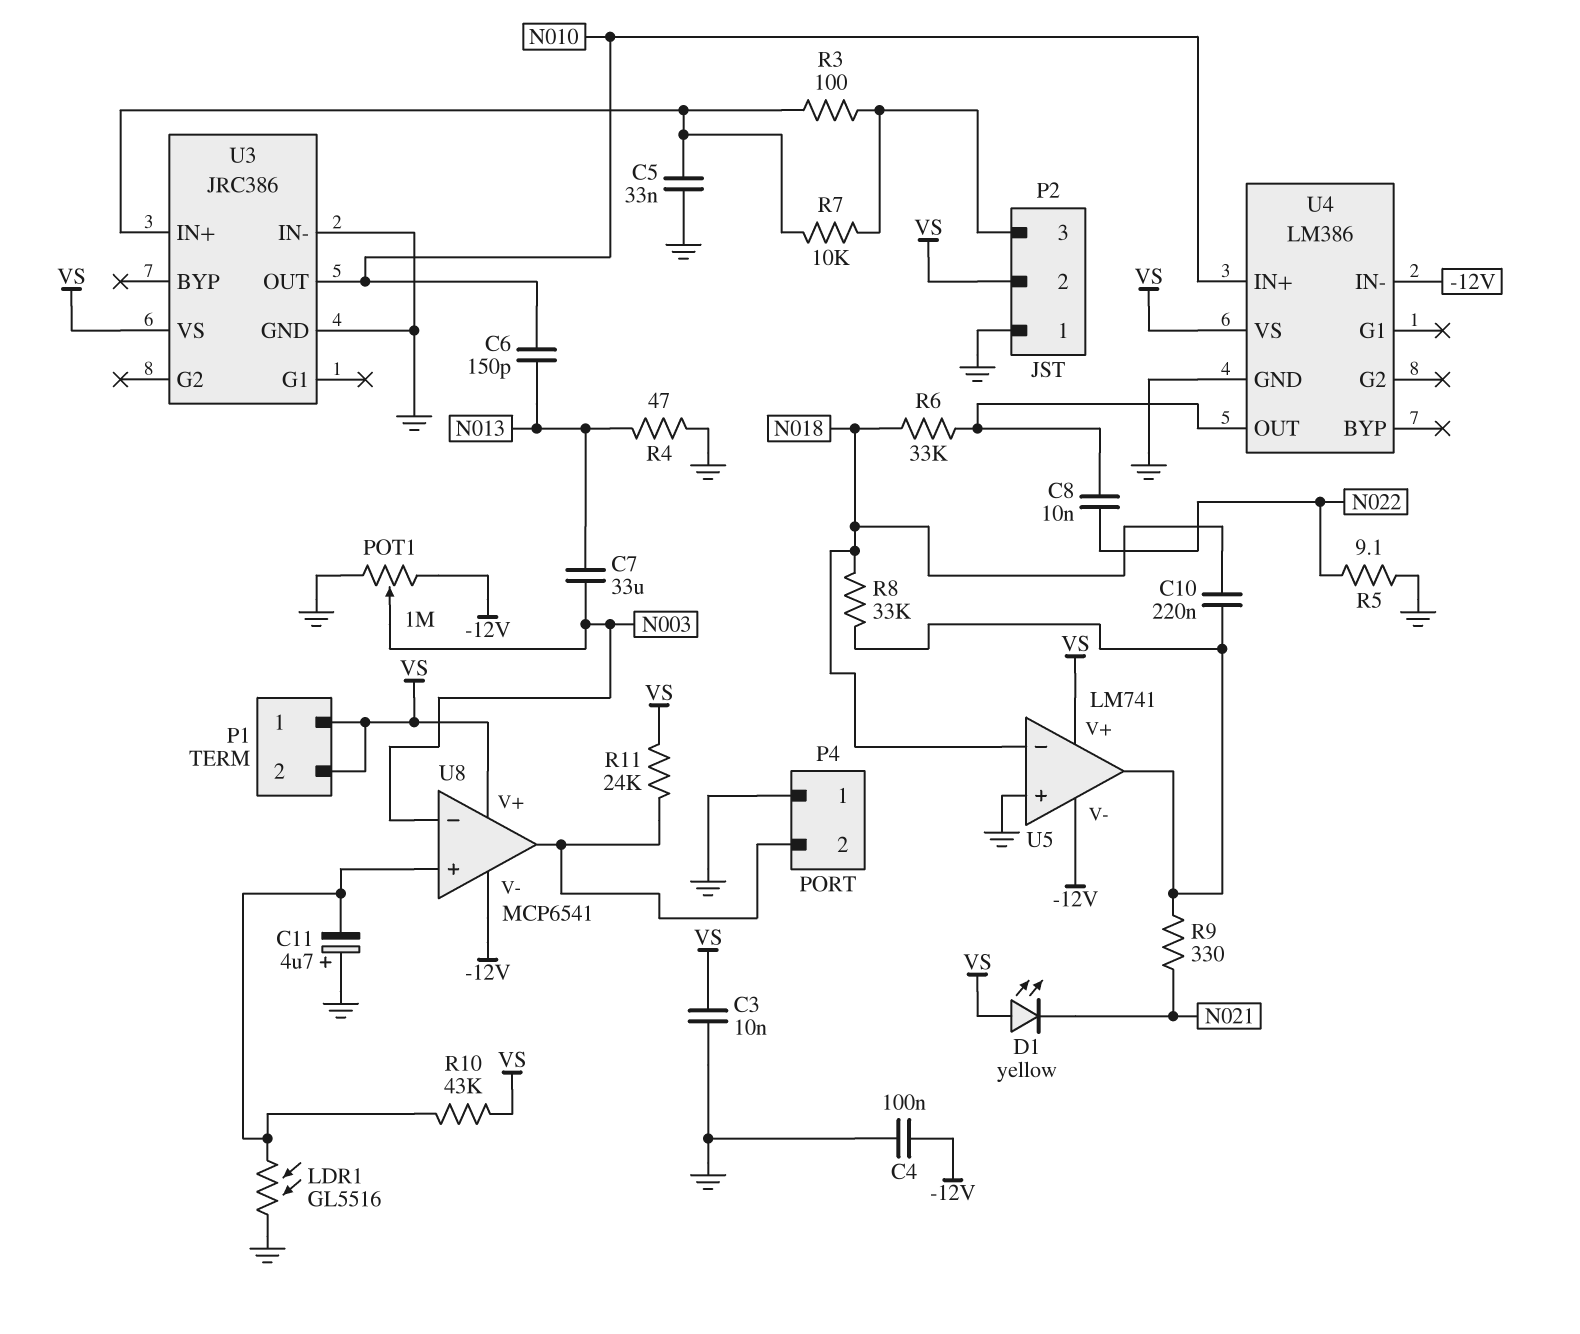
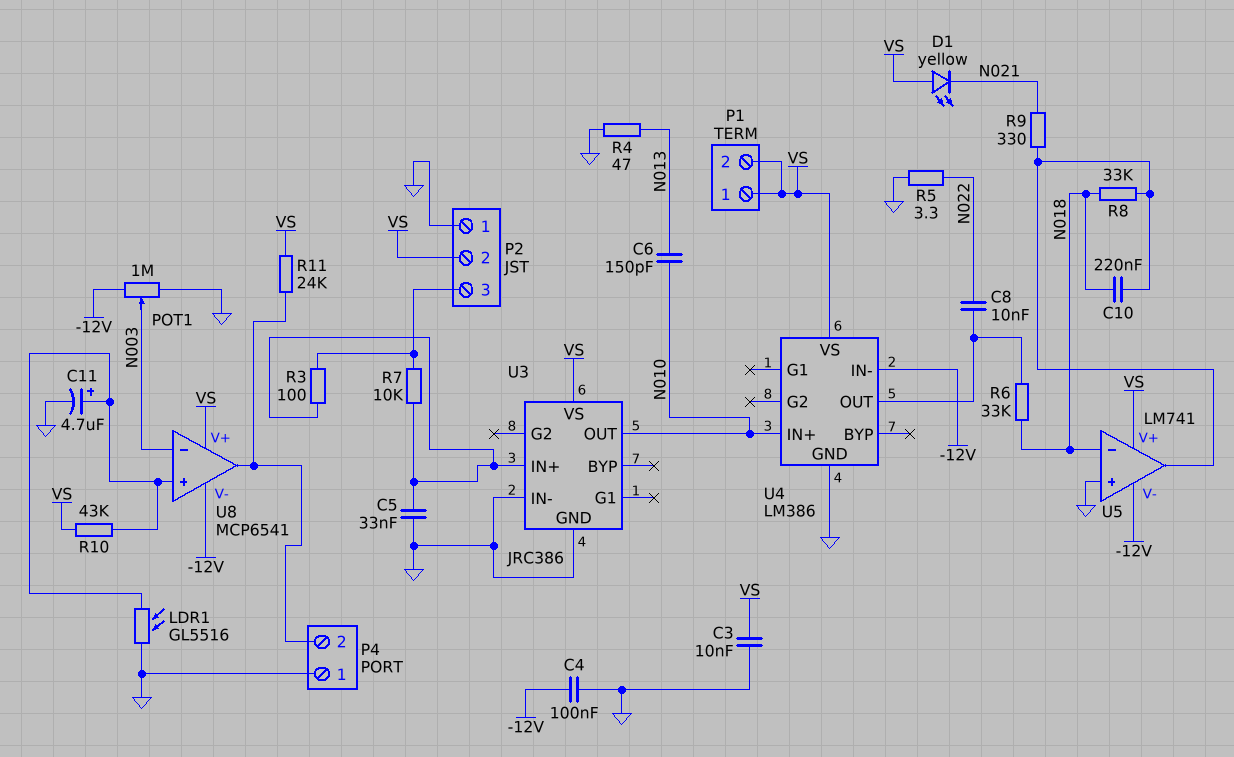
C7: 33uF (N003, N013) -> none
C11: 4.7uF (plus GND, minus U8/in+) -> 4.7uF (plus U8/in+, minus GND)
R5: 9.1 (GND, N022) -> 3.3 (GND, N022)

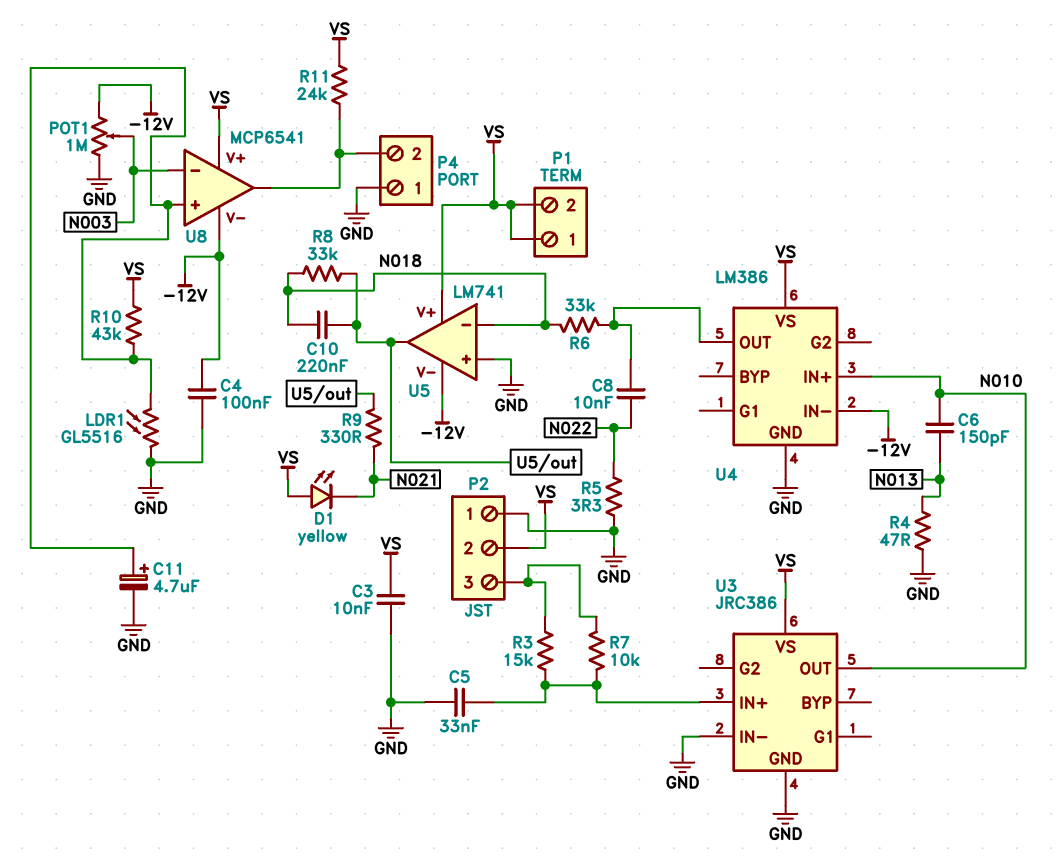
R3: 100 (P2/3, U3/IN+) -> 15k (P2/3, U3/IN+)

